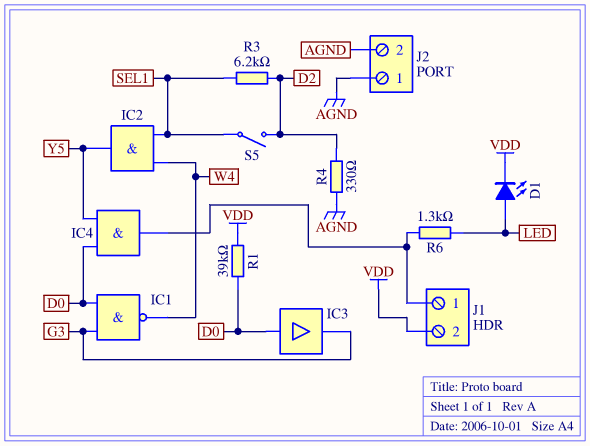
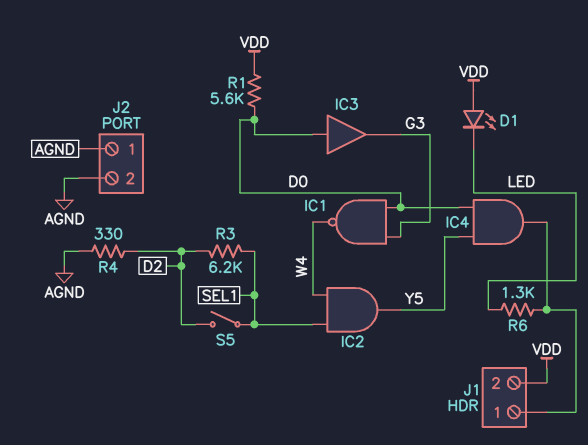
D1: LED (A LED, K VDD) -> LED (A VDD, K LED)
R1: 39k (D0, VDD) -> 5.6k (D0, VDD)

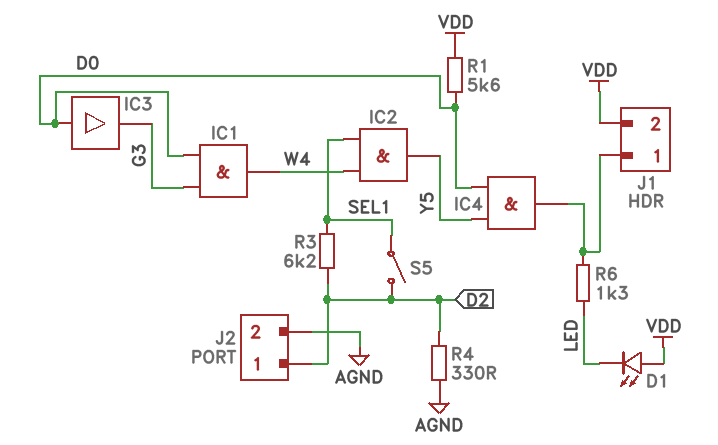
IC1: NAND (in D0, in G3, out W4) -> AND (in D0, in G3, out W4)
J2 pin 1: AGND -> D2

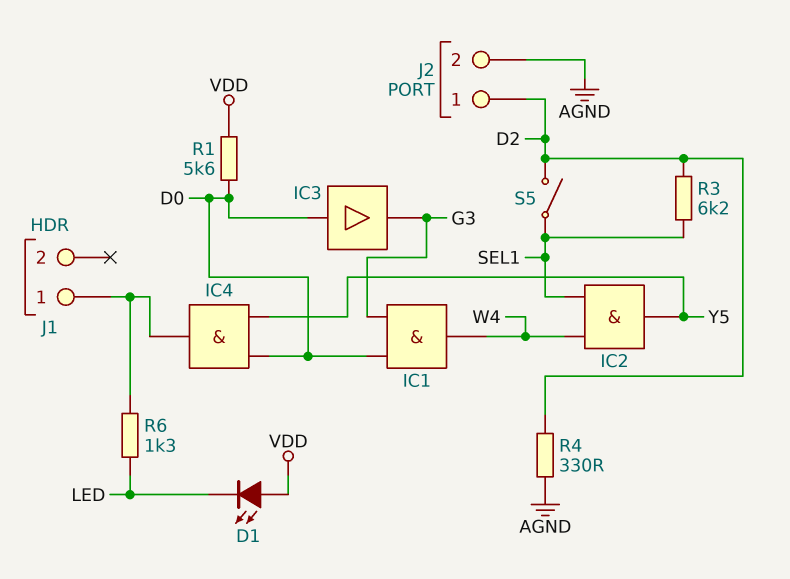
J1 pin 2: VDD -> none

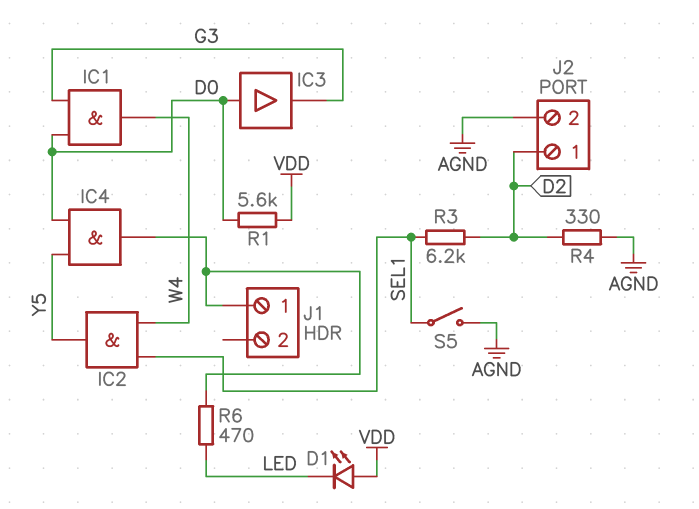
R6: 1.3k (J1/1, LED) -> 470 (J1/1, LED)
S5: switch (D2, SEL1) -> switch (AGND, SEL1)

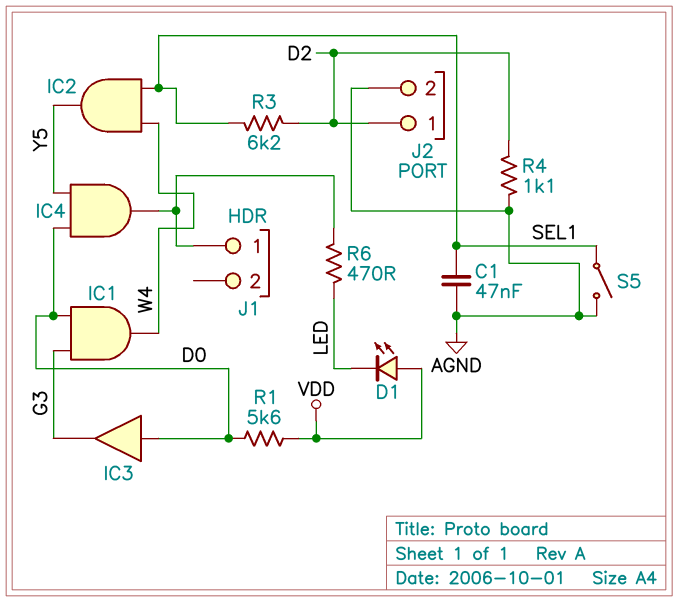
C1: none -> 47nF (AGND, SEL1)
R4: 330 (AGND, D2) -> 1.1k (AGND, D2)

